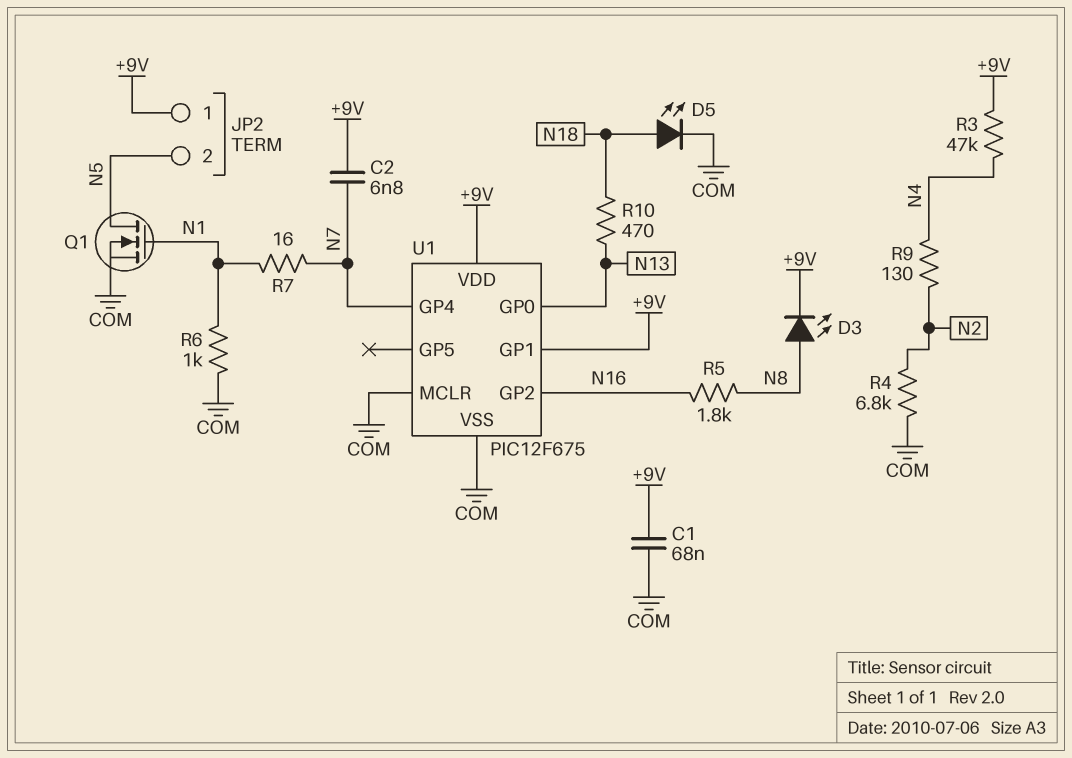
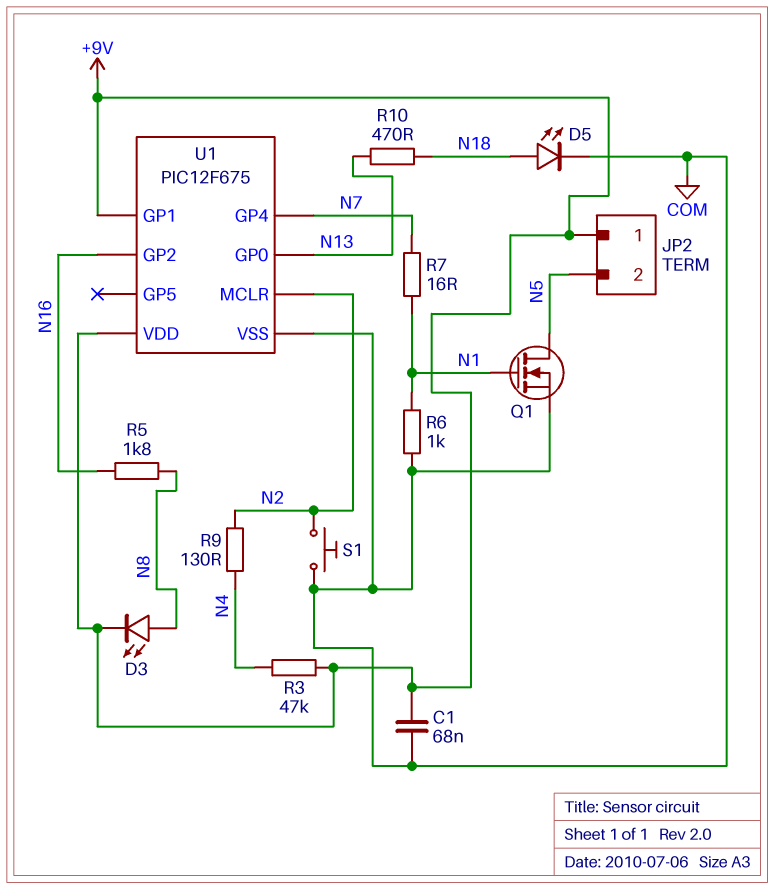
C2: 6.8nF (+9V, N7) -> none
R4: 6.8k (COM, N2) -> none
S1: none -> button (COM, N2)
U1 pin MCLR: COM -> N2

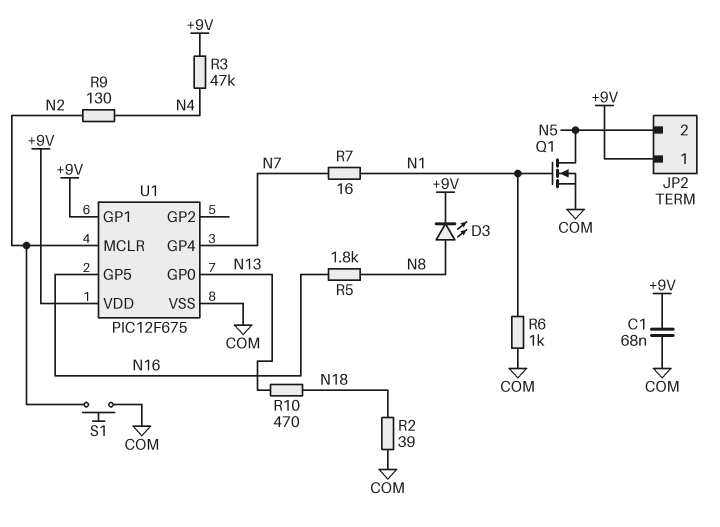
D5: LED (A N18, K COM) -> none
R2: none -> 39 (COM, N18)
U1 pin GP2: N16 -> none
U1 pin GP5: none -> N16

